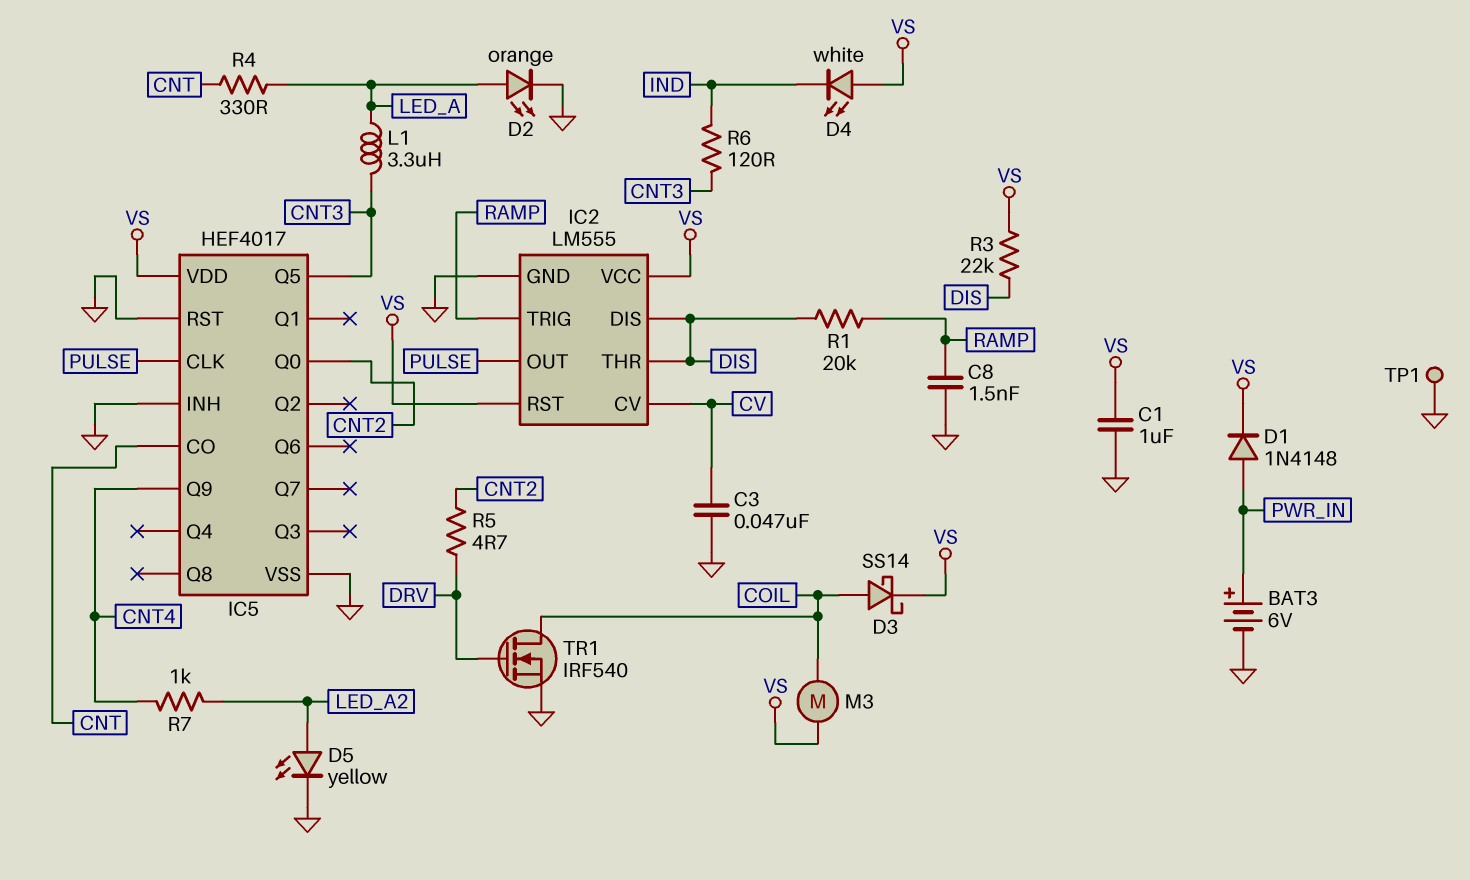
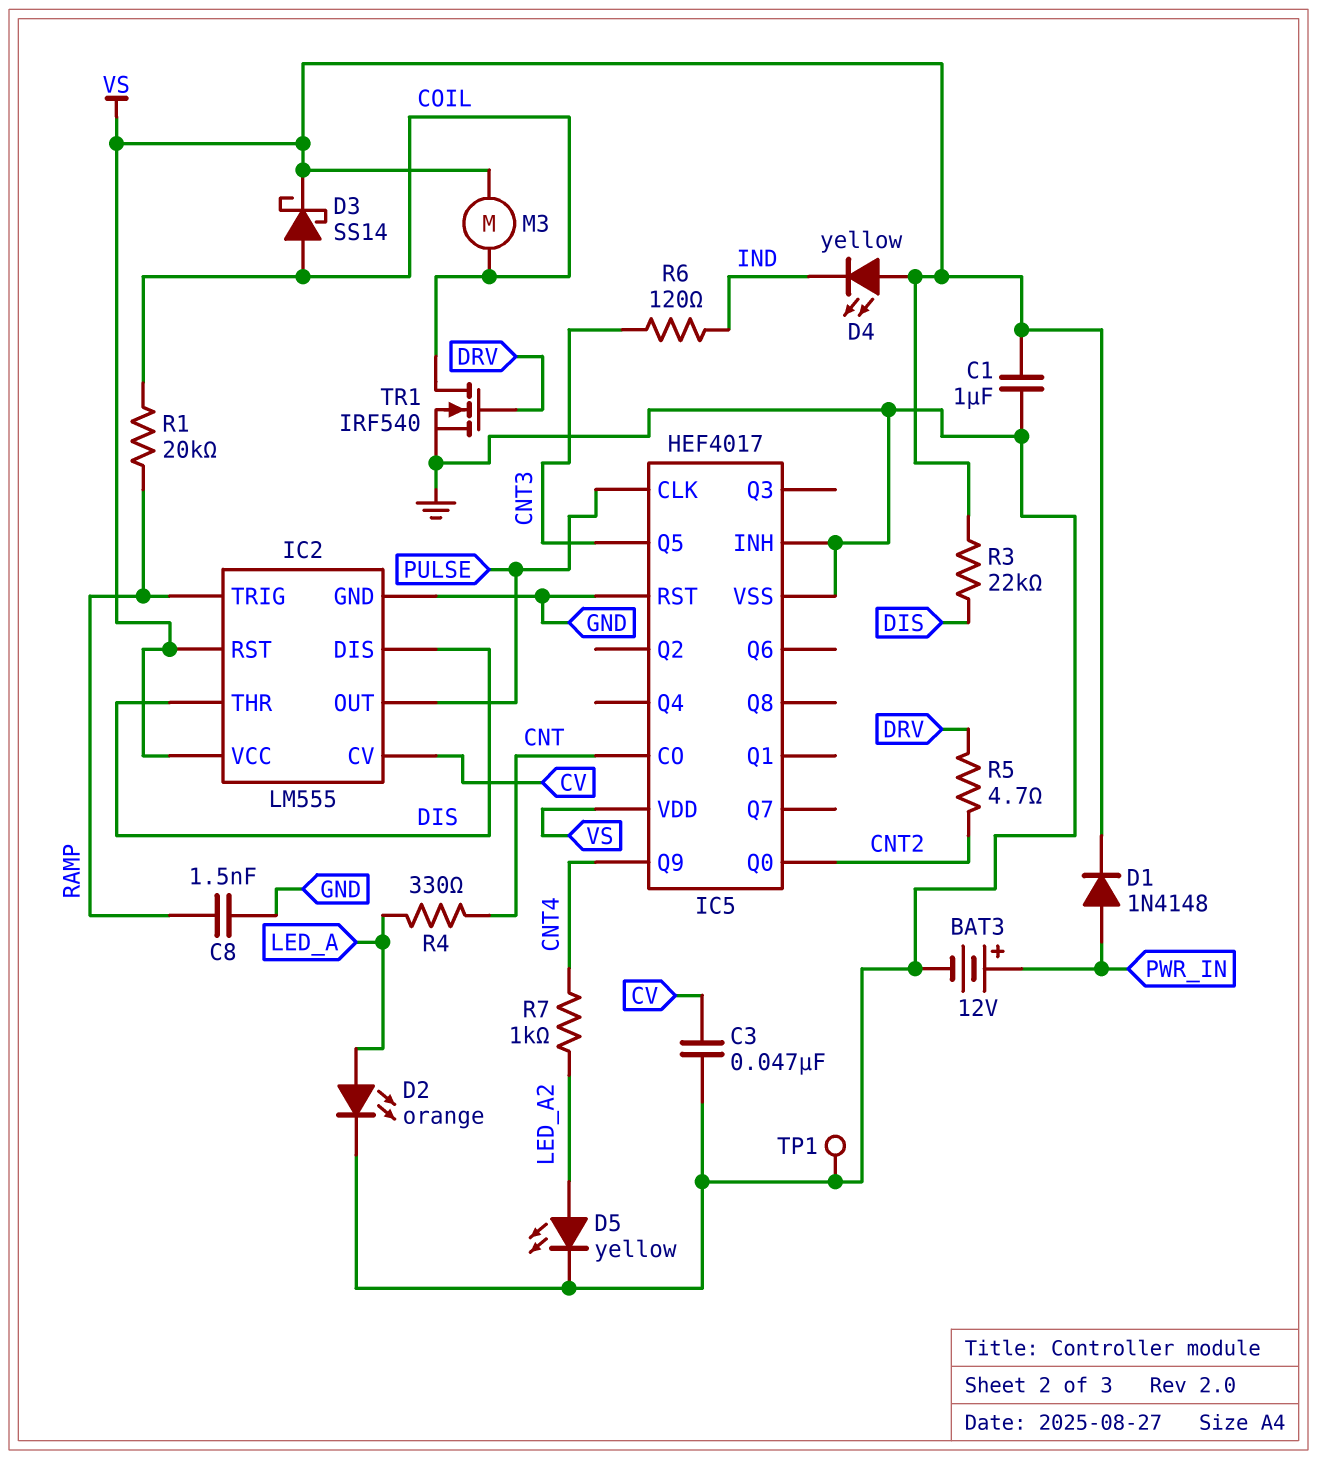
BAT3: 6V (plus PWR_IN, minus GND) -> 12V (plus PWR_IN, minus GND)
D4: LED white (A VS, K IND) -> LED yellow (A VS, K IND)
L1: 3.3uH (CNT3, LED_A) -> none
R1: 20k (DIS, RAMP) -> 20k (COIL, RAMP)

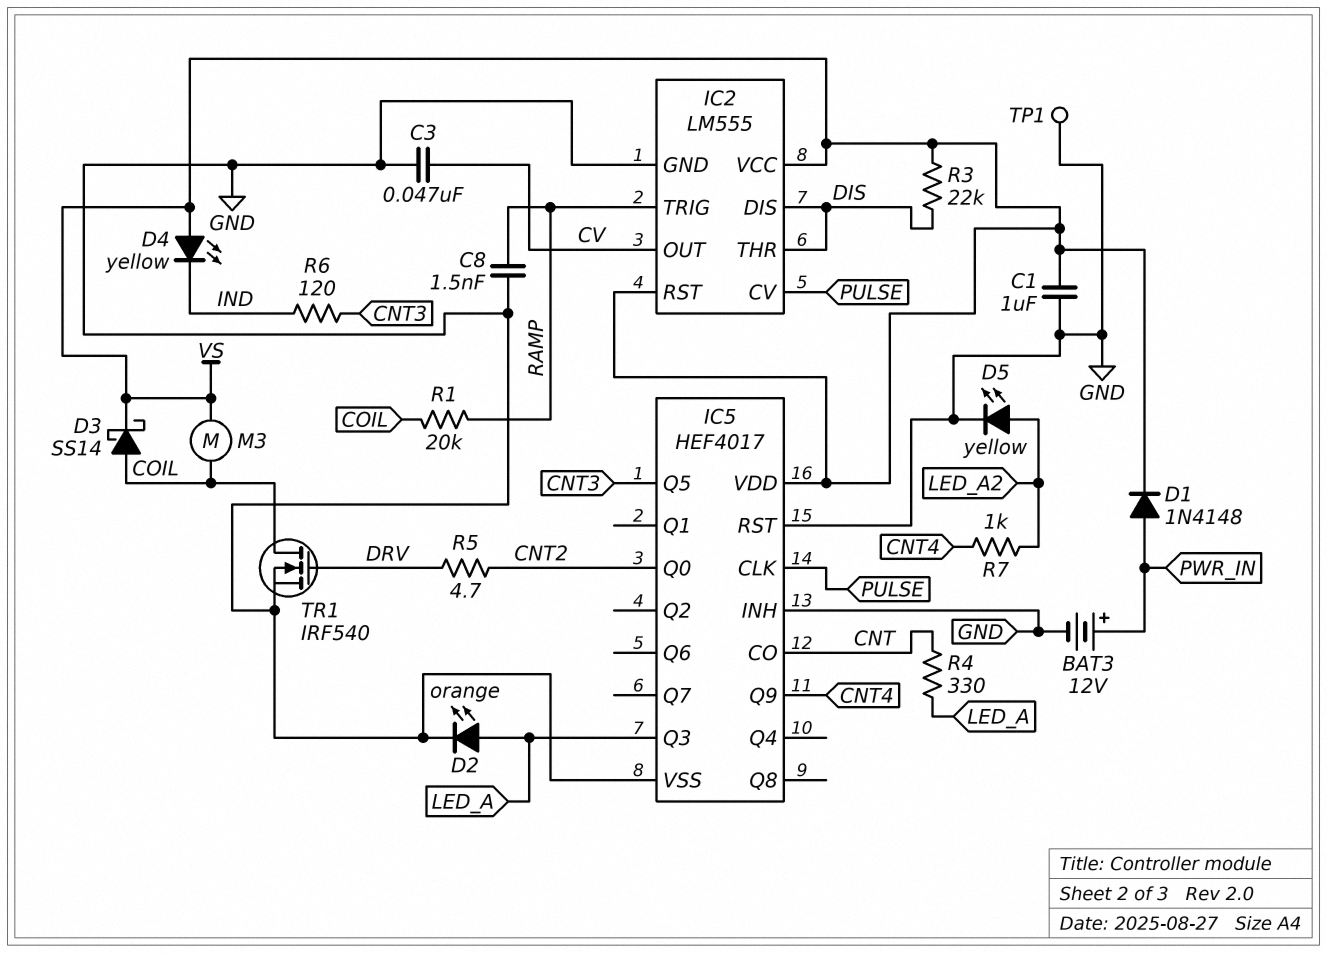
IC2 pin CV: CV -> PULSE
IC2 pin OUT: PULSE -> CV
IC5 pin Q3: none -> LED_A

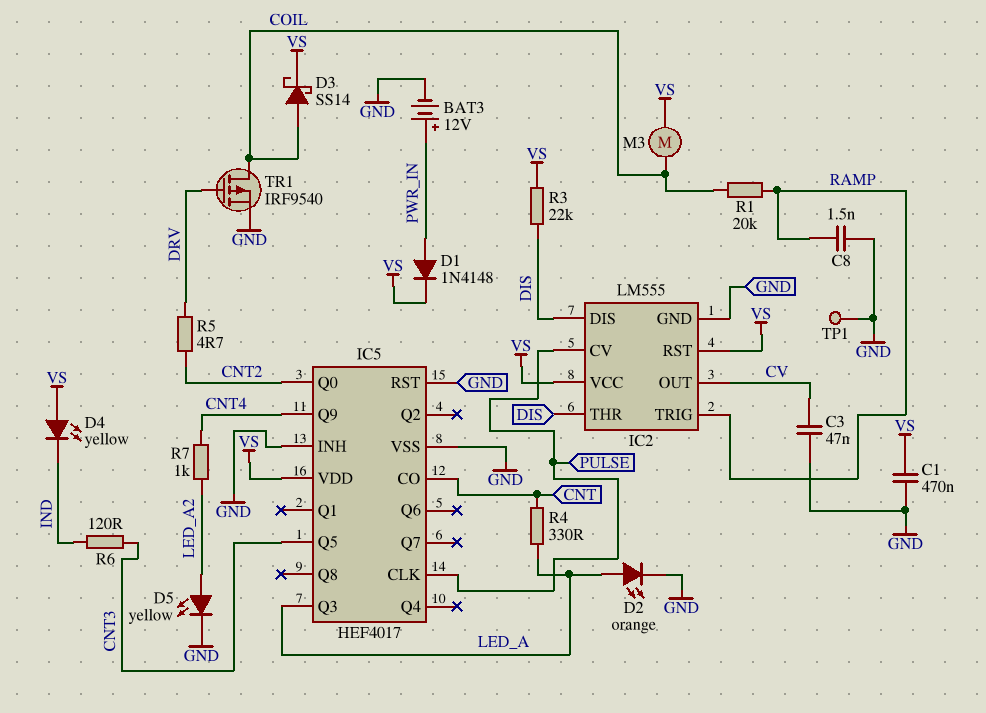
C1: 1uF (GND, VS) -> 470nF (GND, VS)
TR1: NMOS IRF540 (G DRV, D COIL, S GND) -> PMOS IRF9540 (G DRV, D COIL, S GND)

